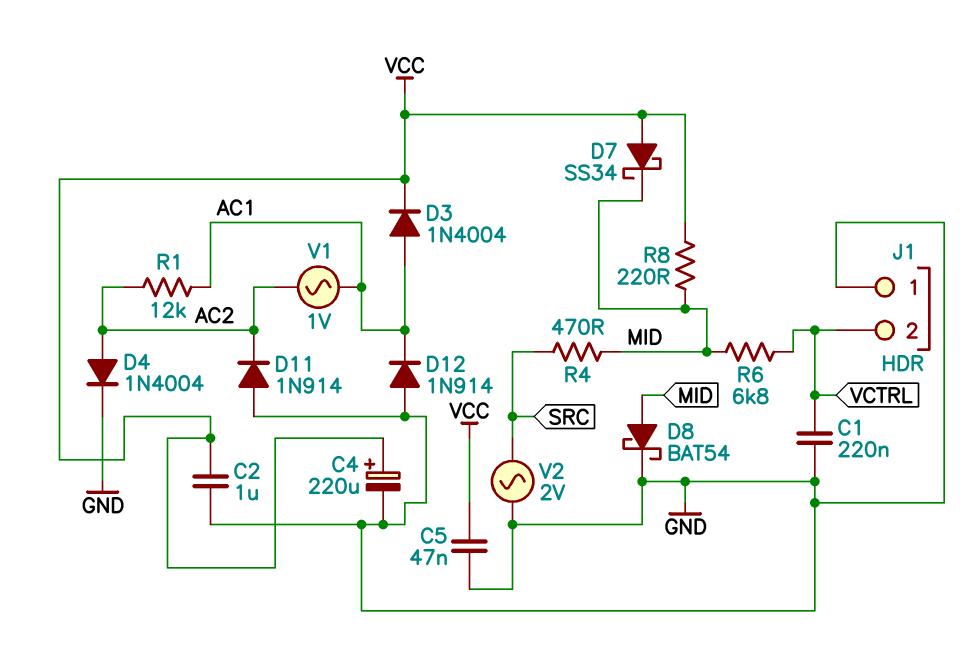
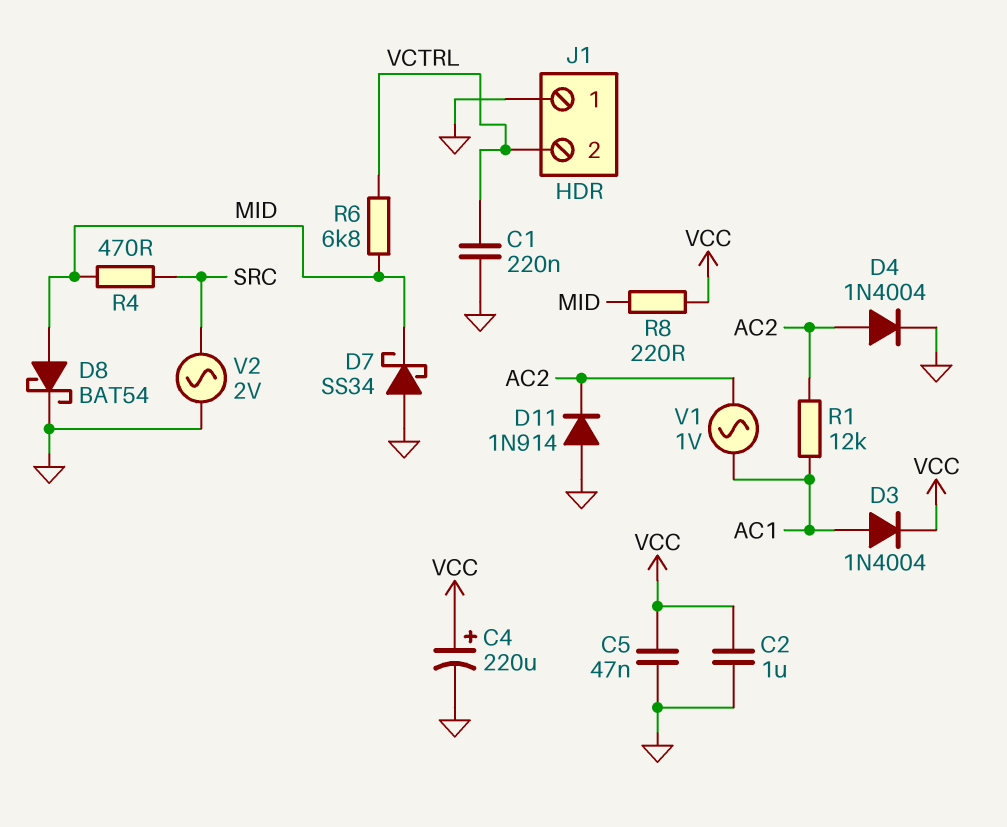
D7: schottky SS34 (A VCC, K MID) -> schottky SS34 (A GND, K MID)
D12: diode 1N914 (A GND, K AC1) -> none

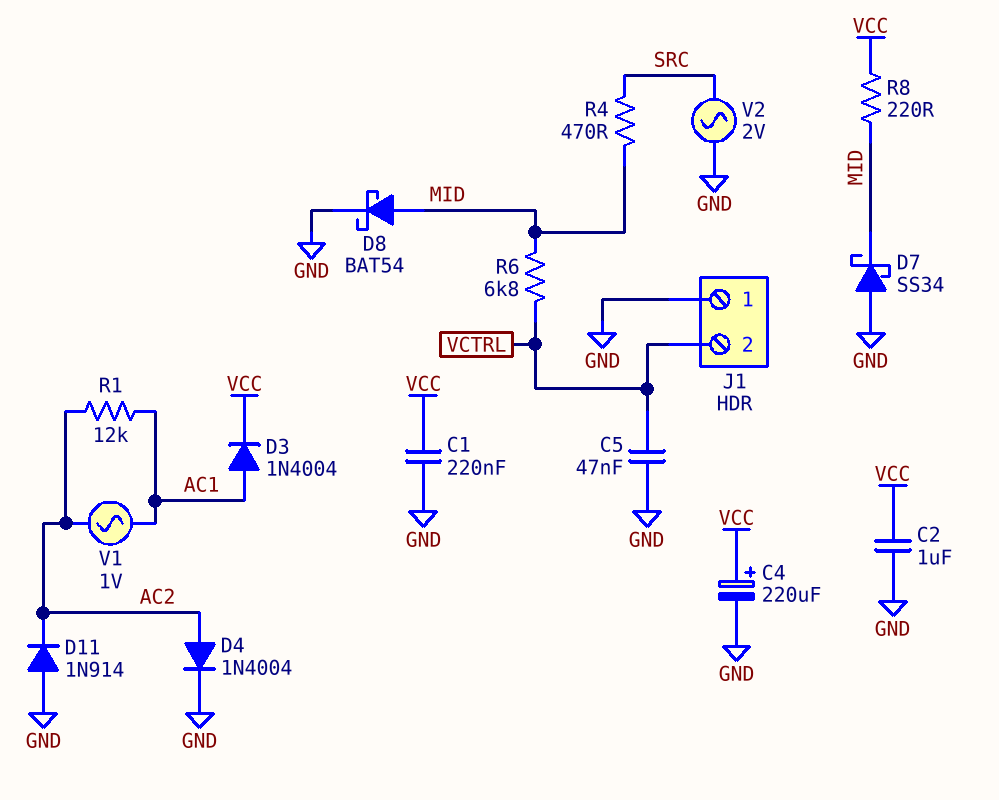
C1: 220nF (GND, VCTRL) -> 220nF (GND, VCC)
C5: 47nF (GND, VCC) -> 47nF (GND, VCTRL)

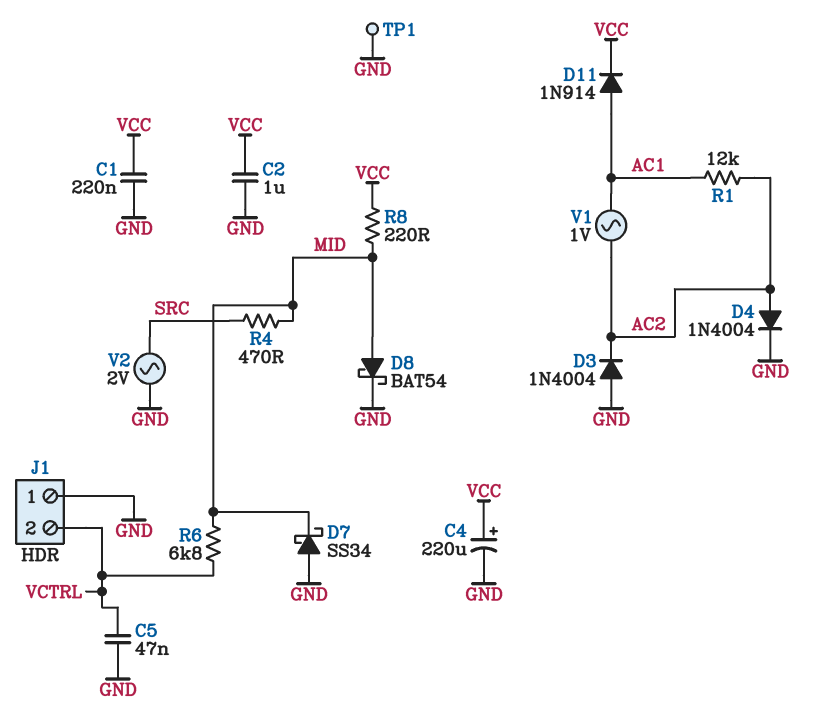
D3: diode 1N4004 (A AC1, K VCC) -> diode 1N4004 (A GND, K AC2)
D11: diode 1N914 (A GND, K AC2) -> diode 1N914 (A AC1, K VCC)
TP1: none -> test point (GND)

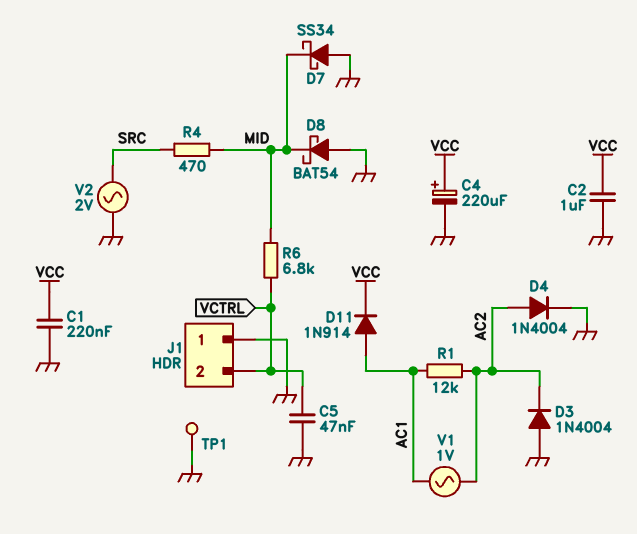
D8: schottky BAT54 (A MID, K GND) -> schottky BAT54 (A GND, K MID)
R8: 220 (MID, VCC) -> none

